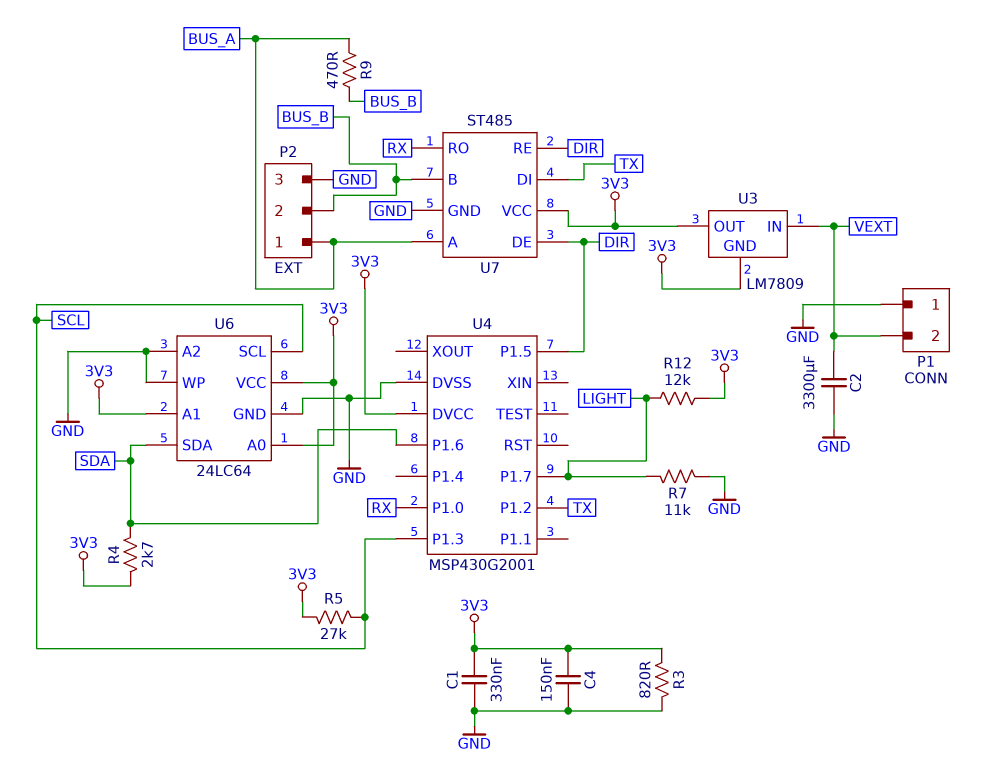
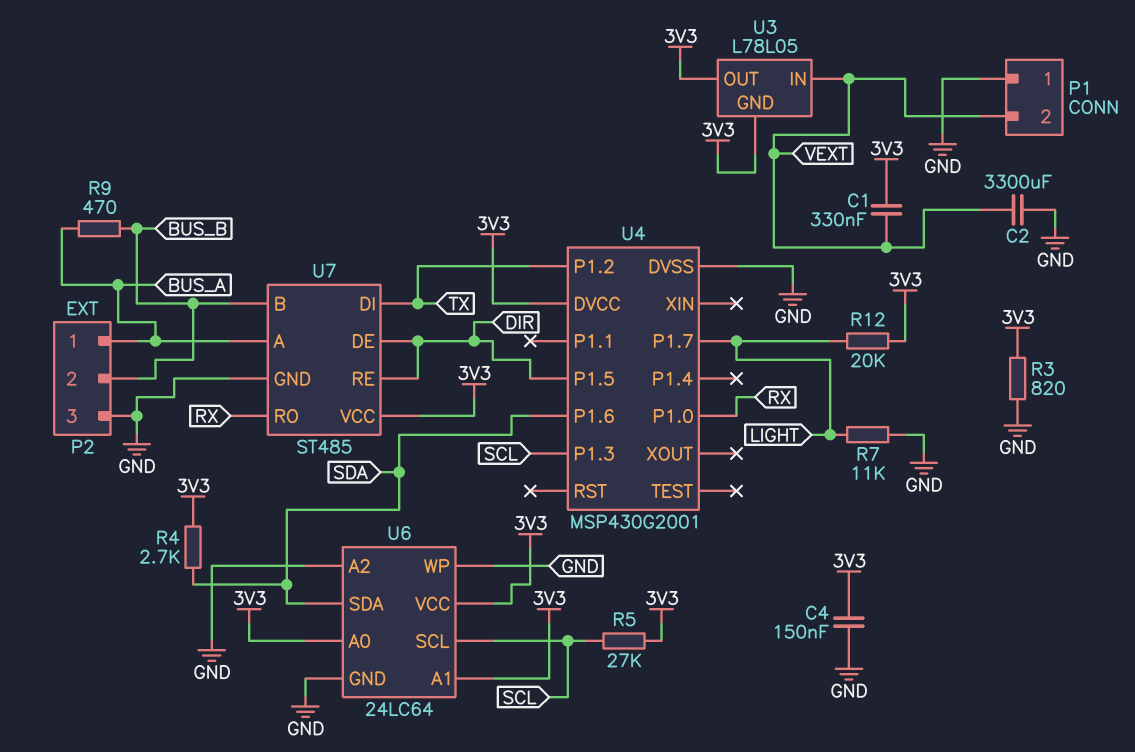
C1: 330nF (3V3, GND) -> 330nF (3V3, VEXT)
R12: 12k (3V3, LIGHT) -> 20k (3V3, LIGHT)
U3: LM7809 -> L78L05

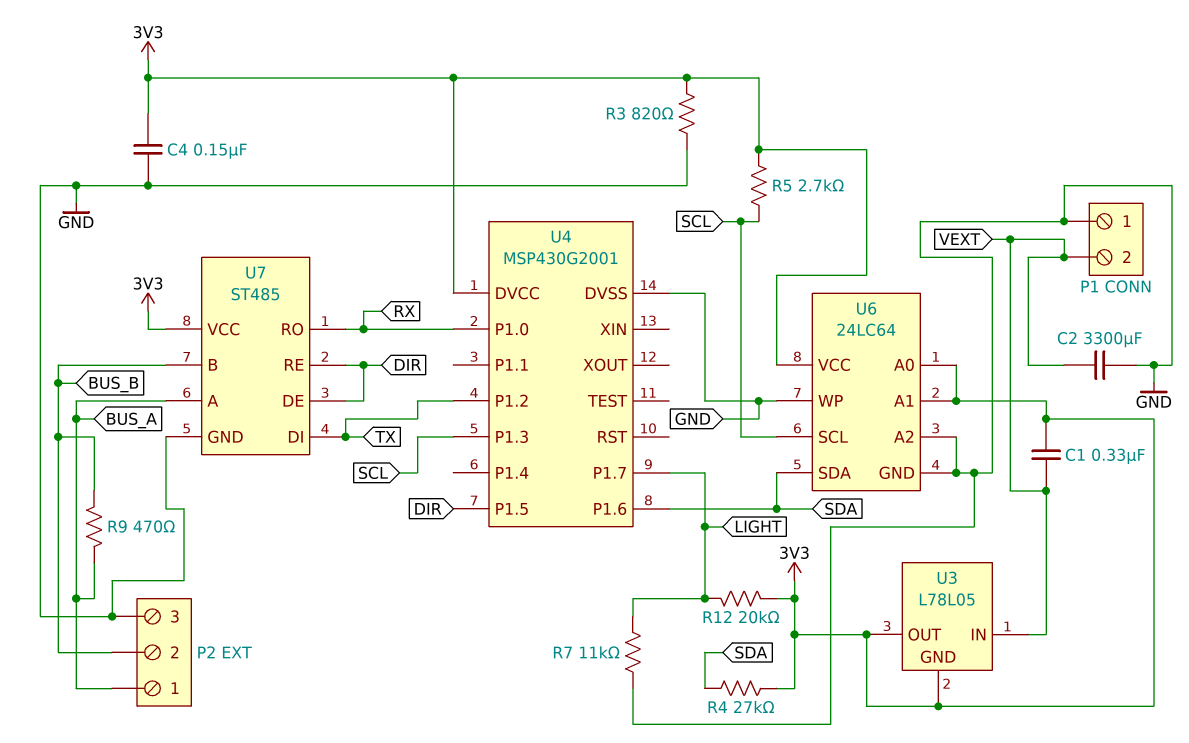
R4: 2.7k (3V3, SDA) -> 27k (3V3, SDA)
R5: 27k (3V3, SCL) -> 2.7k (3V3, SCL)

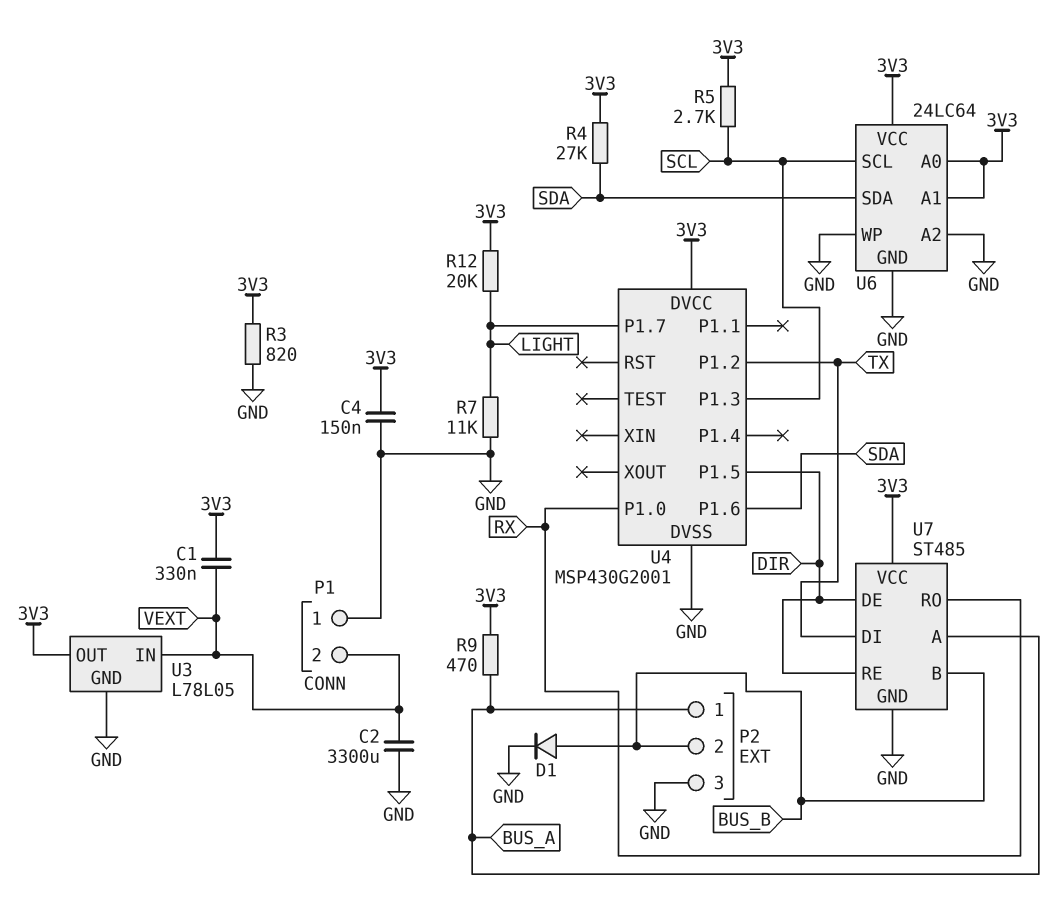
D1: none -> diode (A BUS_B, K GND)
R9: 470 (BUS_A, BUS_B) -> 470 (3V3, BUS_A)
U3 pin GND: 3V3 -> GND

